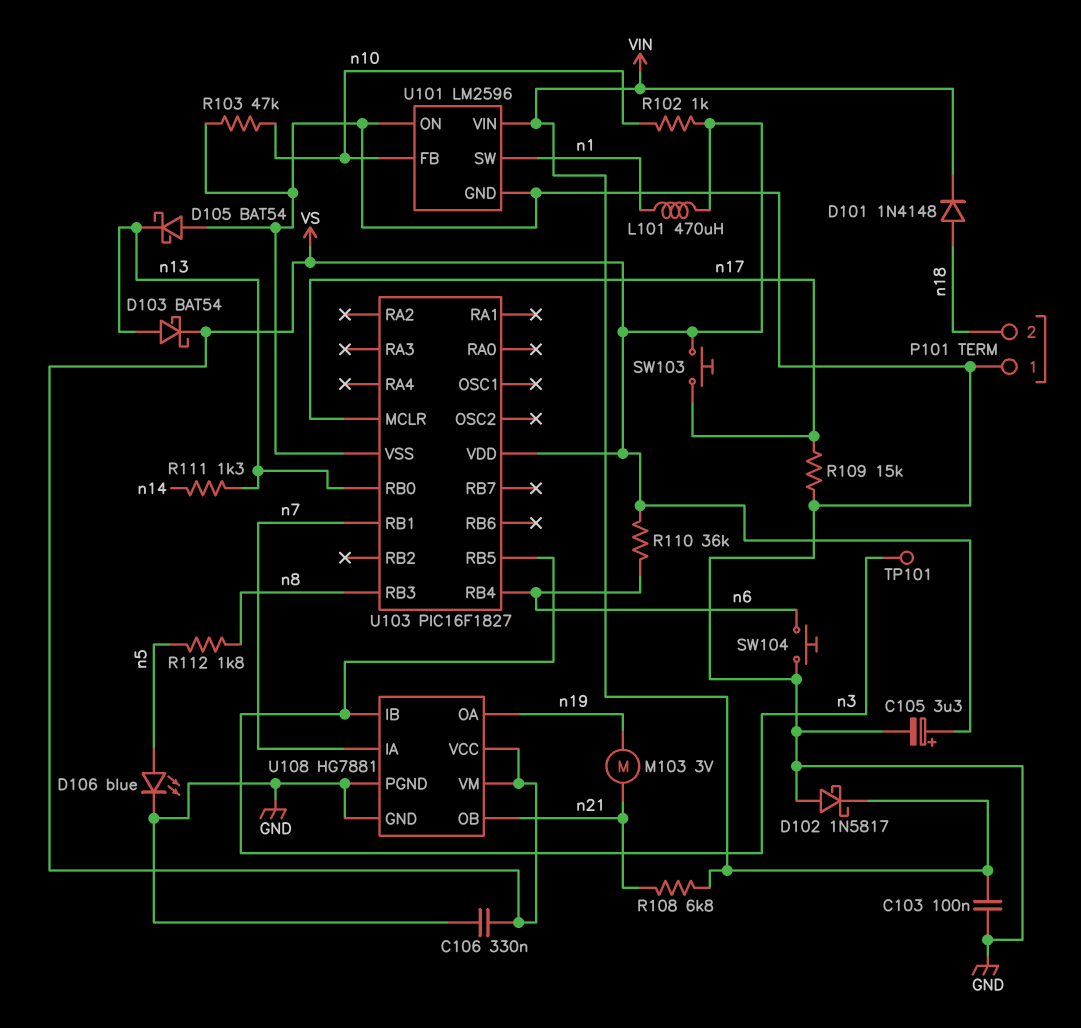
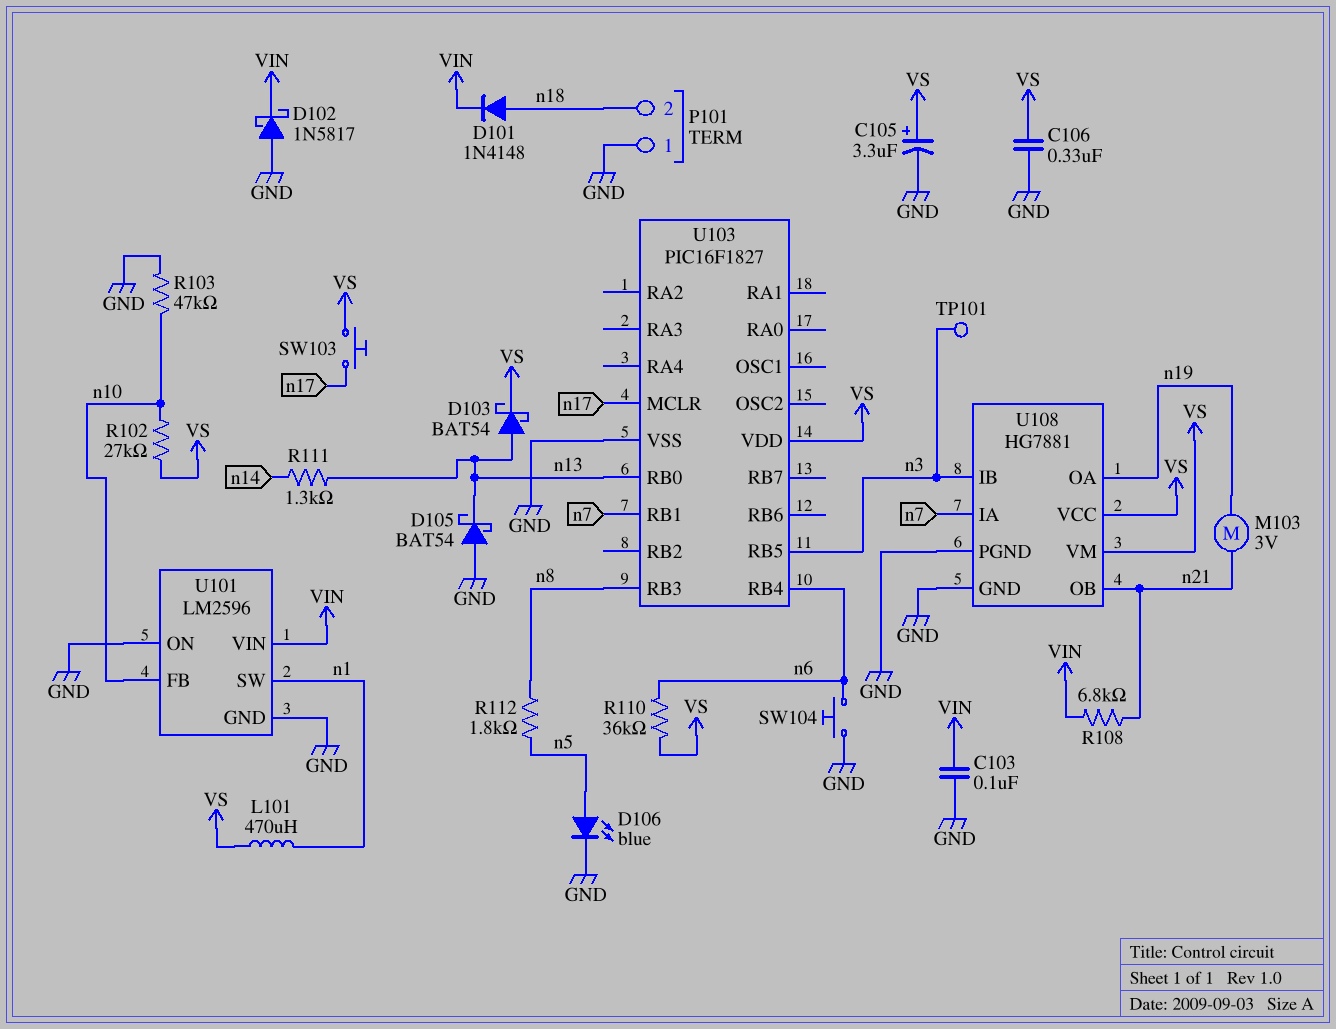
R102: 1k (VS, n10) -> 27k (VS, n10)
R109: 15k (GND, n17) -> none

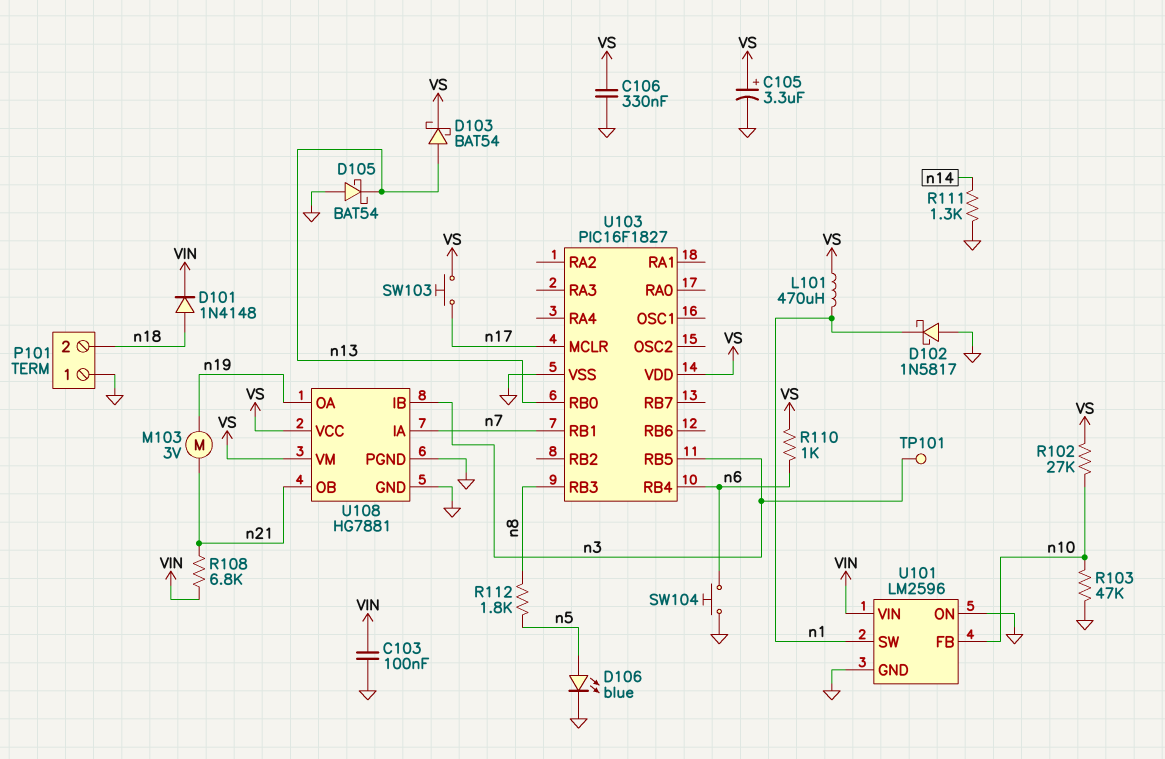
D102: schottky 1N5817 (A GND, K VIN) -> schottky 1N5817 (A GND, K n1)
R110: 36k (VS, n6) -> 1k (VS, n6)
R111: 1.3k (n13, n14) -> 1.3k (GND, n14)

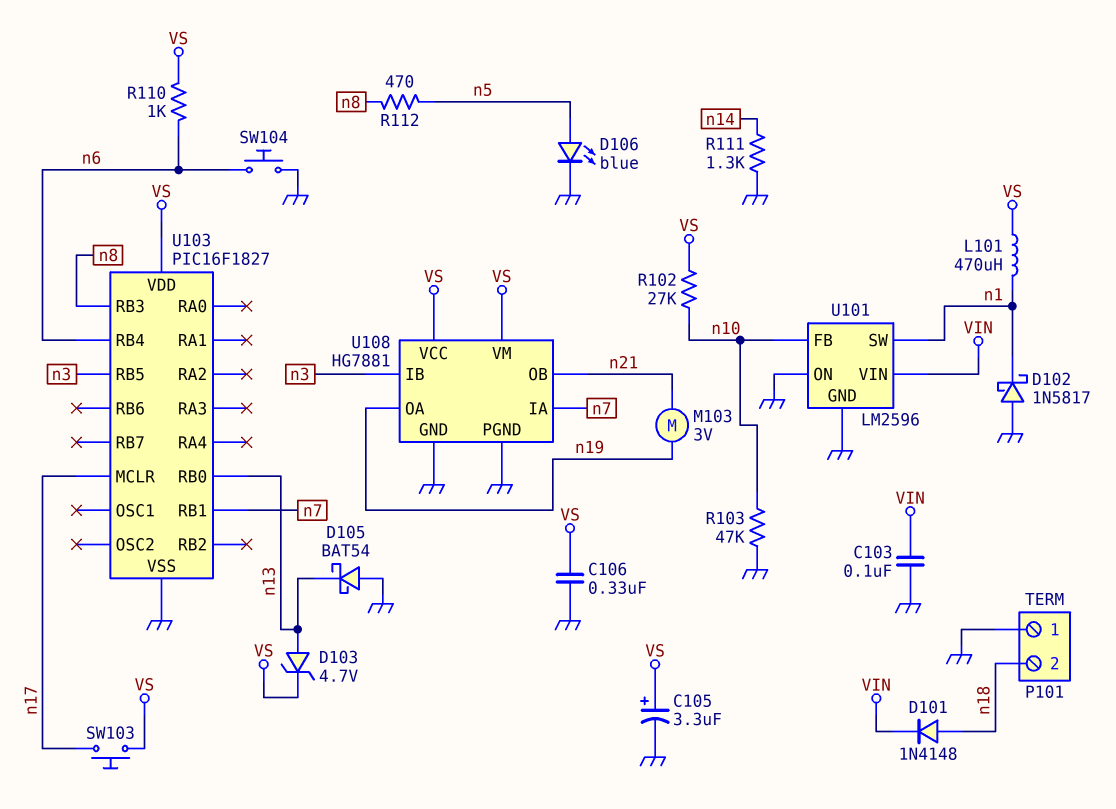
D103: schottky BAT54 (A n13, K VS) -> zener 4.7V (A n13, K VS)
R108: 6.8k (VIN, n21) -> none
R112: 1.8k (n5, n8) -> 470 (n5, n8)
TP101: test point (n3) -> none

